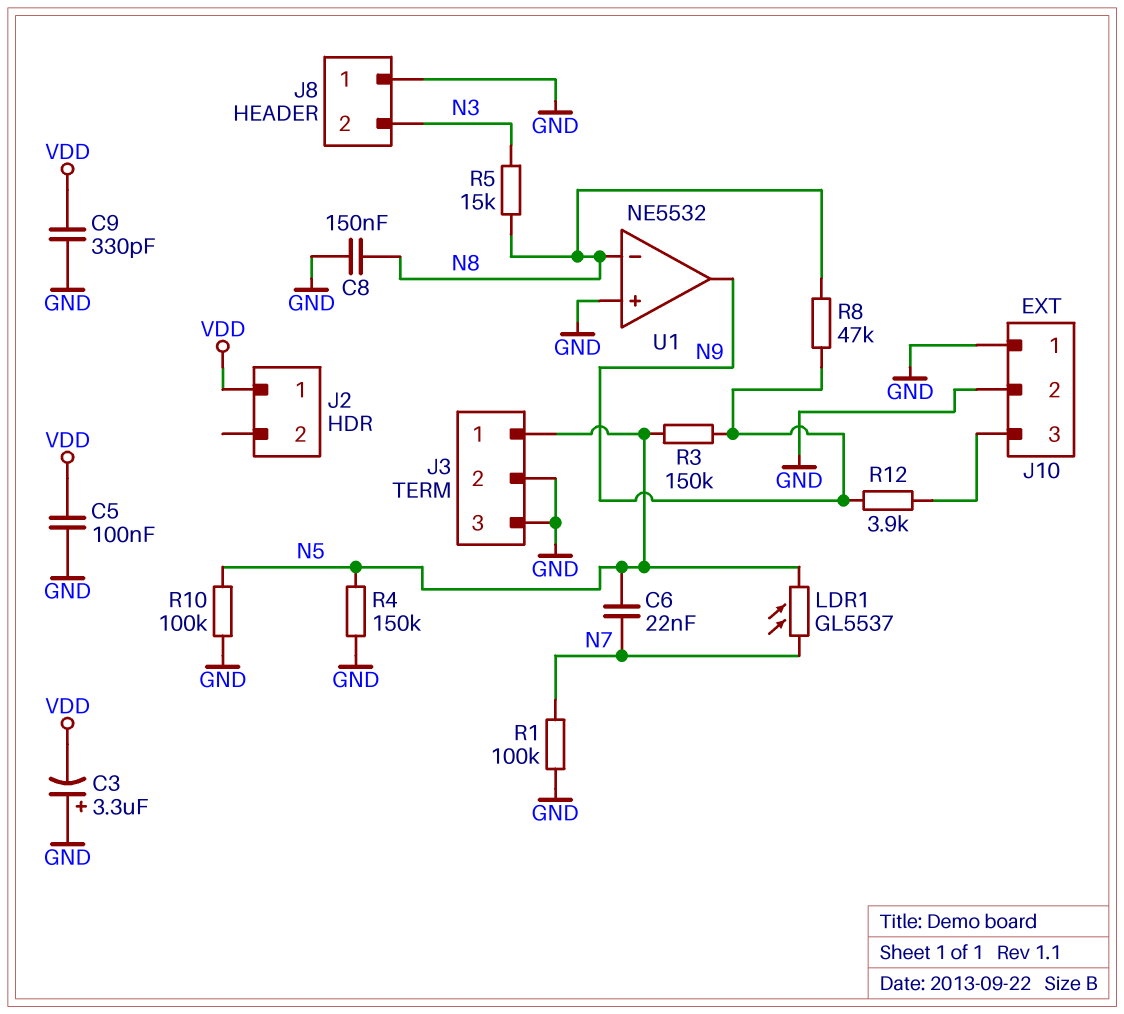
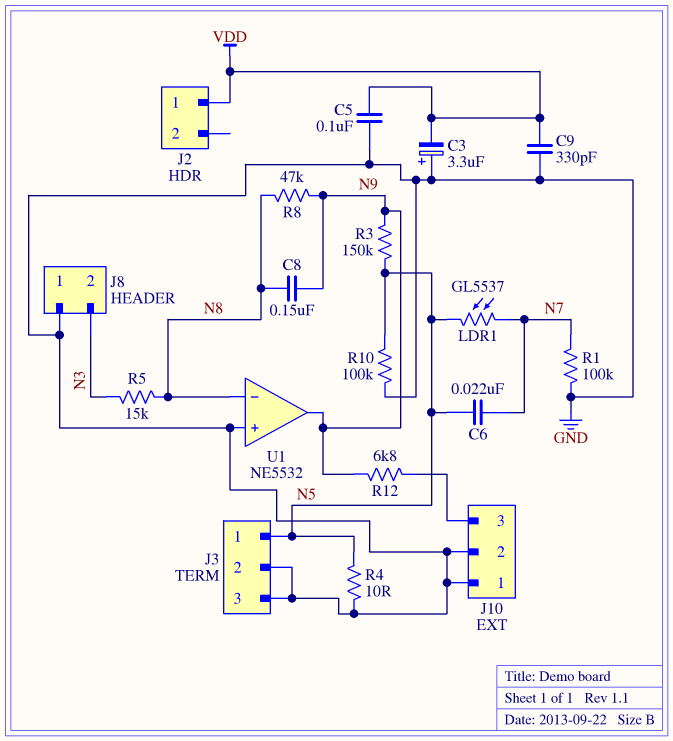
C8: 150nF (GND, N8) -> 150nF (N8, N9)
R4: 150k (GND, N5) -> 10 (GND, N5)
R12: 3.9k (J10/3, N9) -> 6.8k (J10/3, N9)

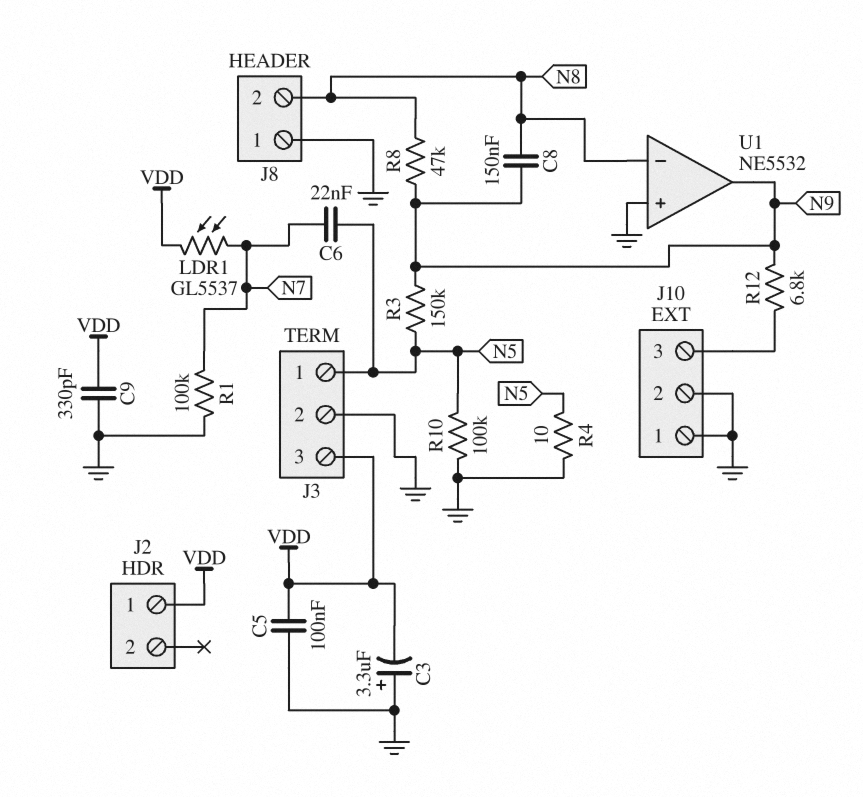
J3 pin 3: GND -> VDD
J8 pin 2: N3 -> N8
LDR1: GL5537 (N5, N7) -> GL5537 (N7, VDD)
R5: 15k (N3, N8) -> none

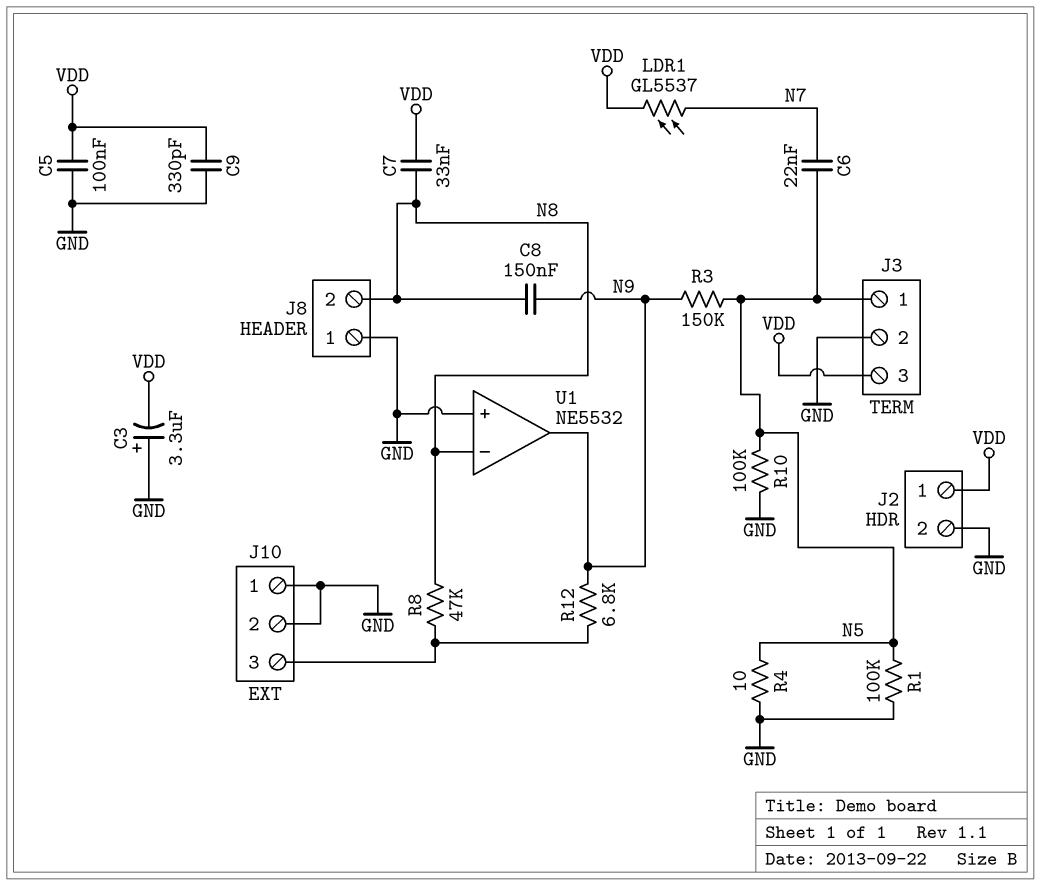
C7: none -> 33nF (N8, VDD)
J2 pin 2: none -> GND
R1: 100k (GND, N7) -> 100k (GND, N5)
R8: 47k (N8, N9) -> 47k (J10/3, N8)

